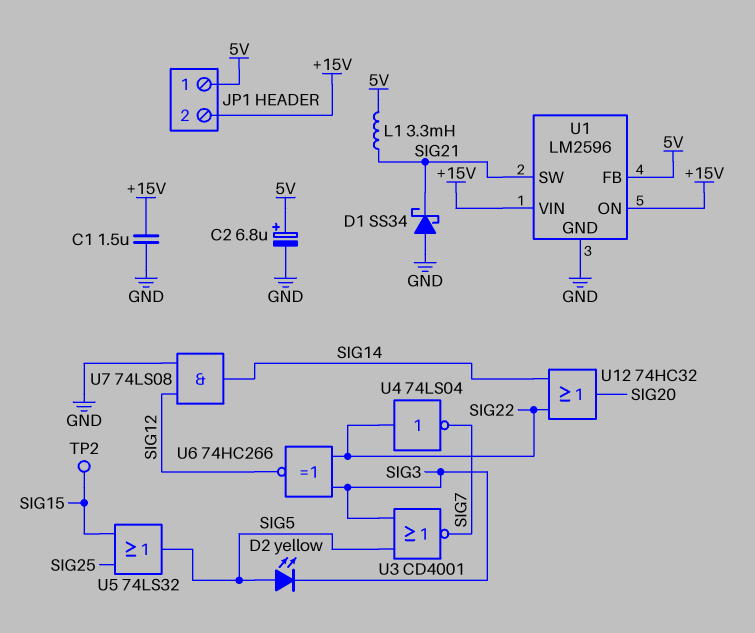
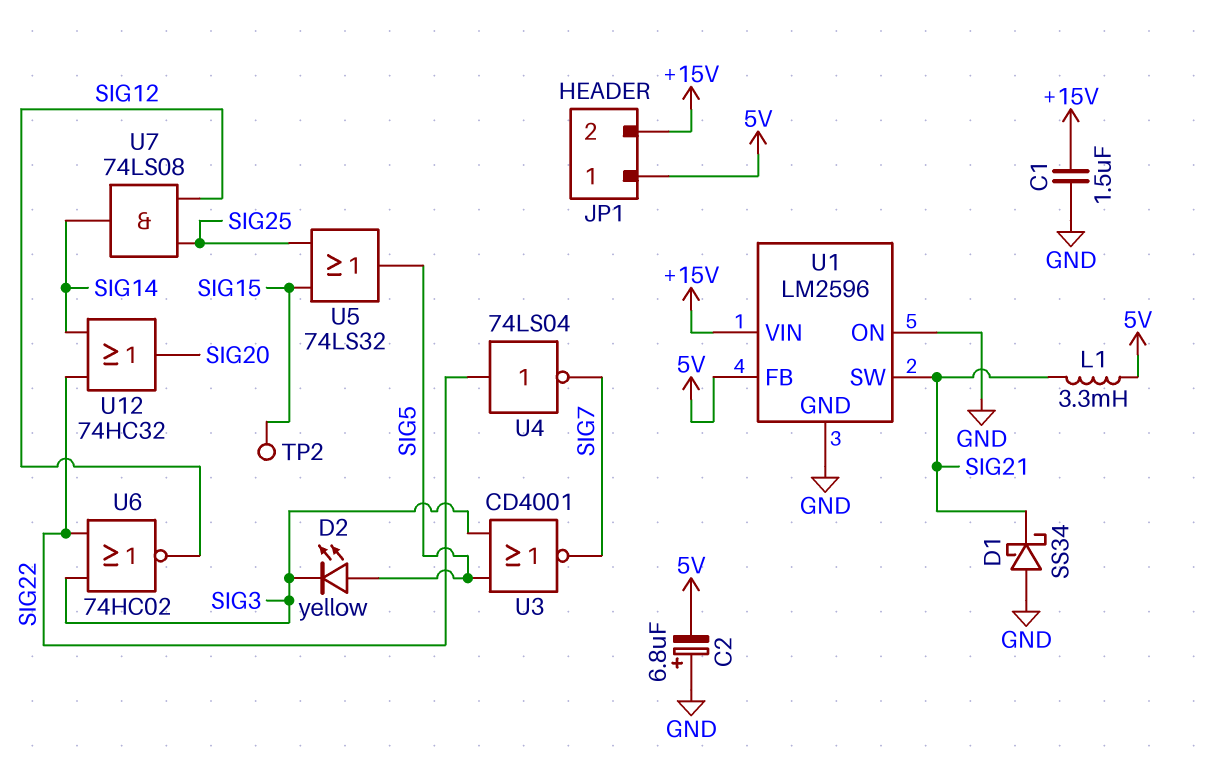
C2: 6.8uF (plus 5V, minus GND) -> 6.8uF (plus GND, minus 5V)
U1 pin ON: +15V -> GND
U6: XNOR 74HC266 (in SIG3, in SIG22, out SIG12) -> NOR 74HC02 (in SIG3, in SIG22, out SIG12)
U7: AND 74LS08 (in GND, in SIG12, out SIG14) -> AND 74LS08 (in SIG12, in SIG25, out SIG14)

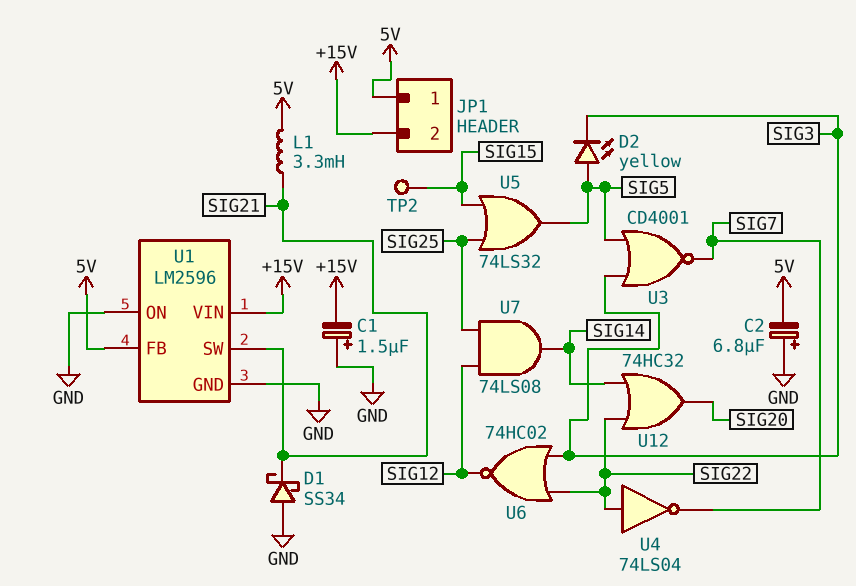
C1: 1.5uF (+15V, GND) -> 1.5uF (plus GND, minus +15V)

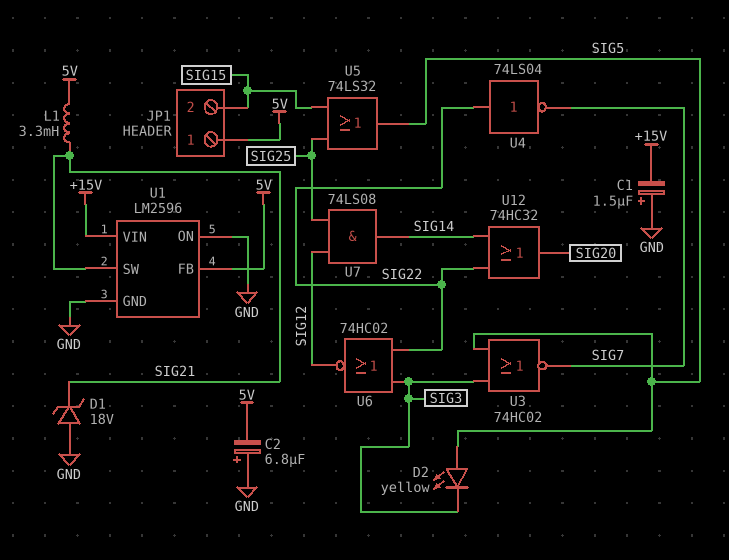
D1: schottky SS34 (A GND, K SIG21) -> zener 18V (A GND, K SIG21)
JP1 pin 2: +15V -> SIG15
TP2: test point (SIG15) -> none
U3: NOR CD4001 (in SIG3, in SIG5, out SIG7) -> NOR 74HC02 (in SIG3, in SIG5, out SIG7)

